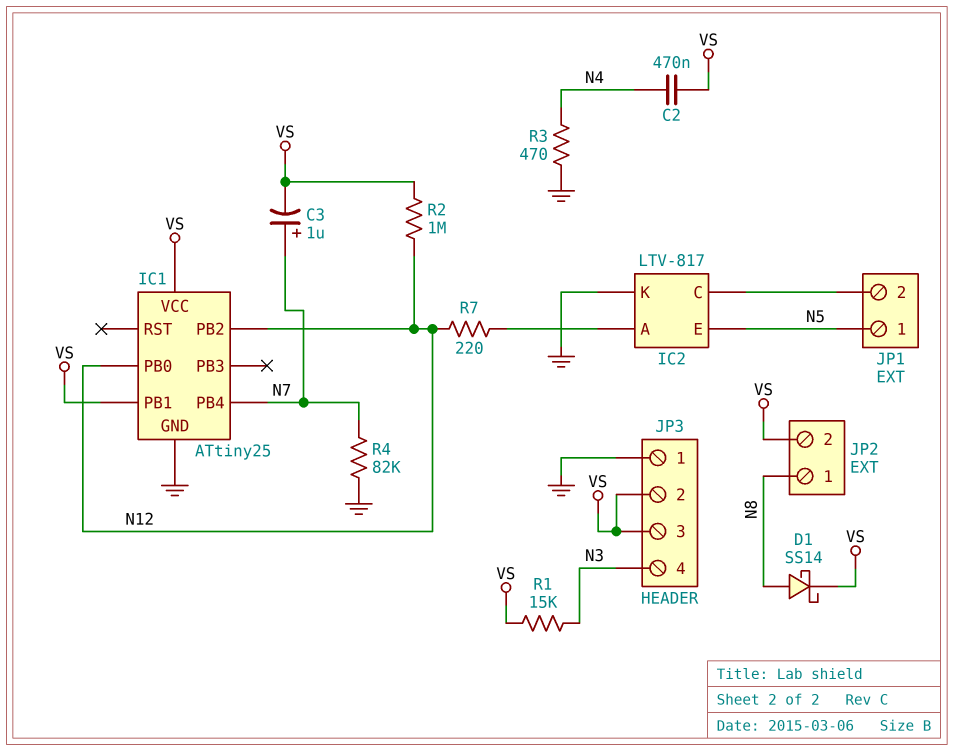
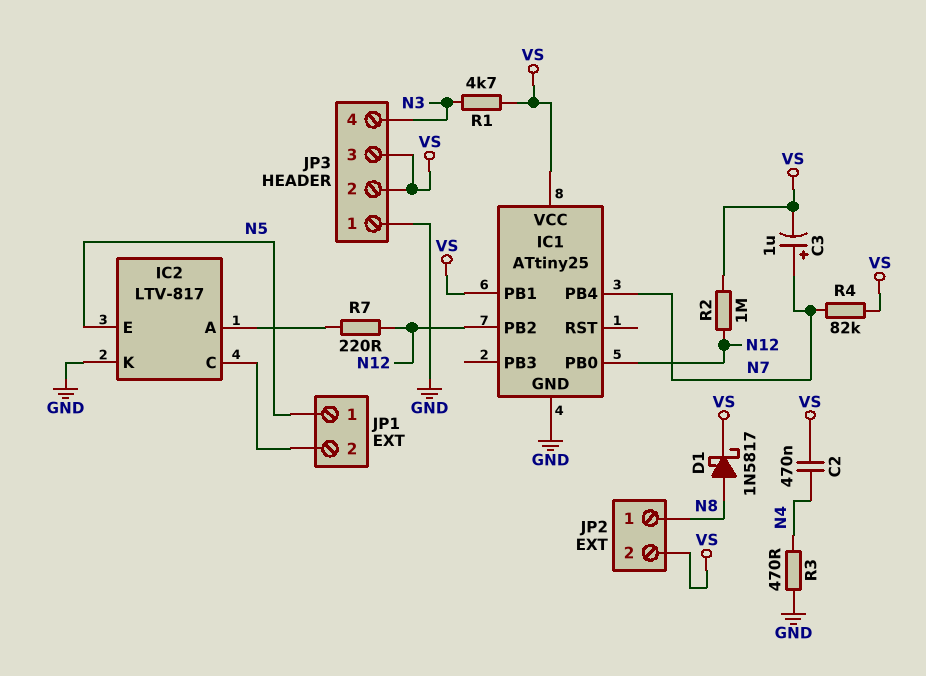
D1: schottky SS14 (A N8, K VS) -> schottky 1N5817 (A N8, K VS)
R1: 15k (N3, VS) -> 4.7k (N3, VS)
R4: 82k (GND, N7) -> 82k (N7, VS)

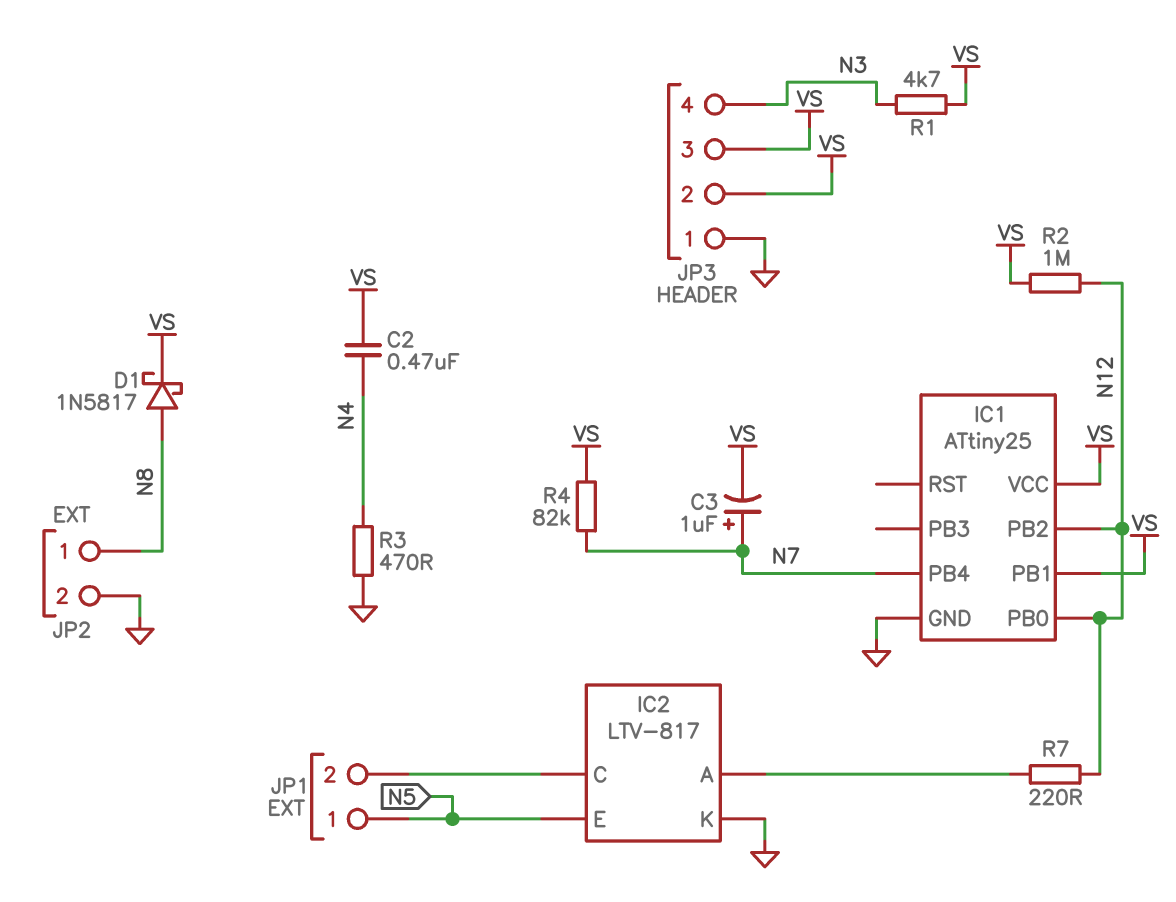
JP2 pin 2: VS -> GND

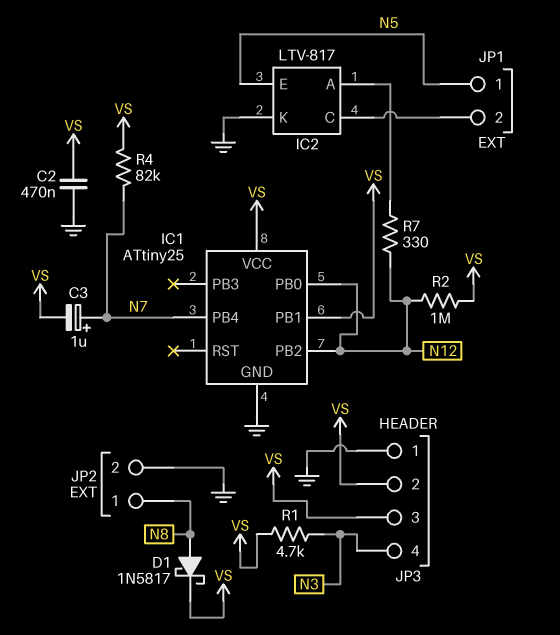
C2: 470nF (N4, VS) -> 470nF (GND, VS)
R3: 470 (GND, N4) -> none
R7: 220 (IC2/A, N12) -> 330 (IC2/A, N12)

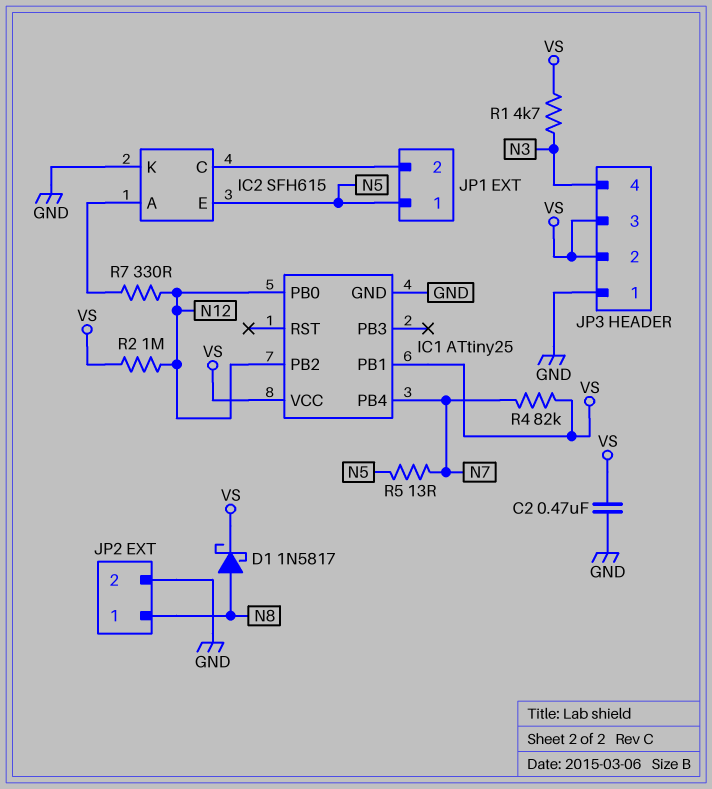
C3: 1uF (plus N7, minus VS) -> none
IC2: LTV-817 -> SFH615
R5: none -> 13 (N5, N7)

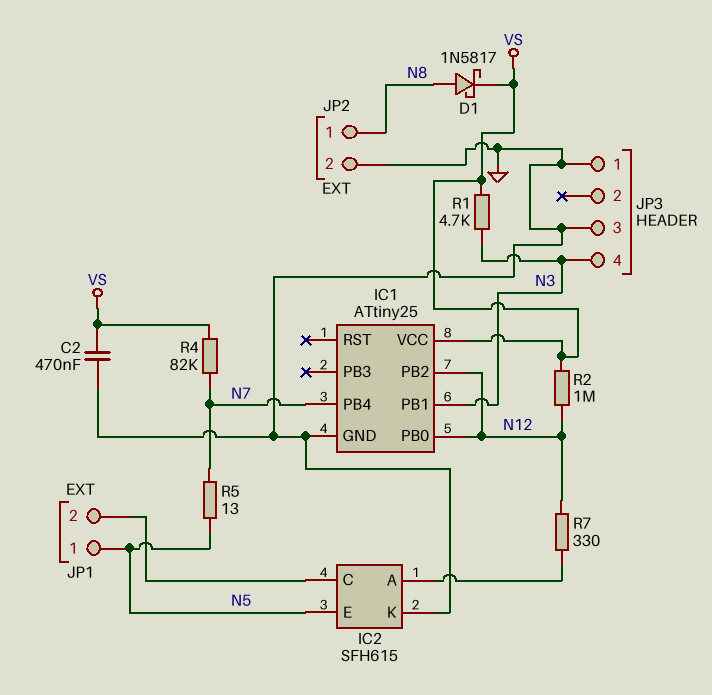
IC1 pin PB1: VS -> N3
JP3 pin 2: VS -> none
JP3 pin 3: VS -> GND

